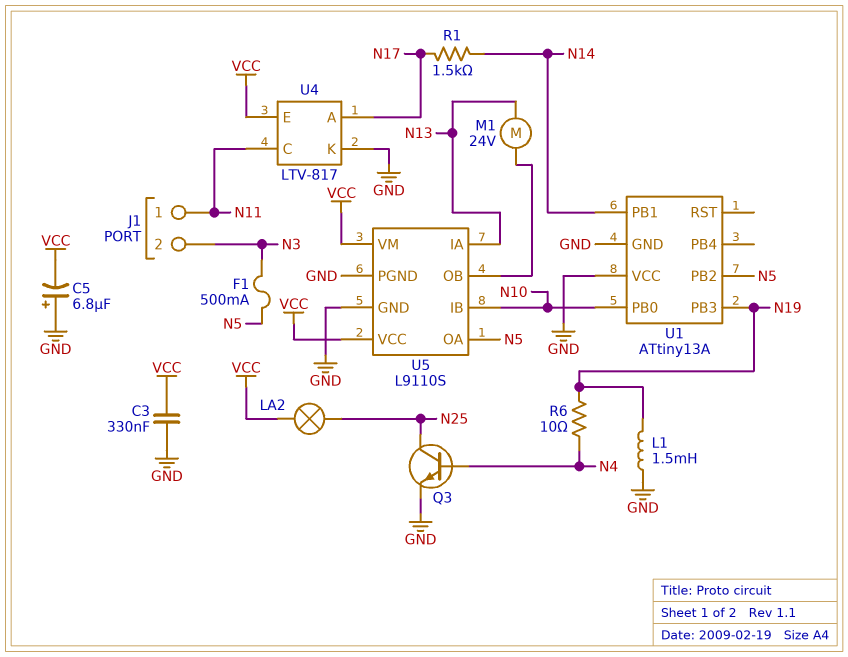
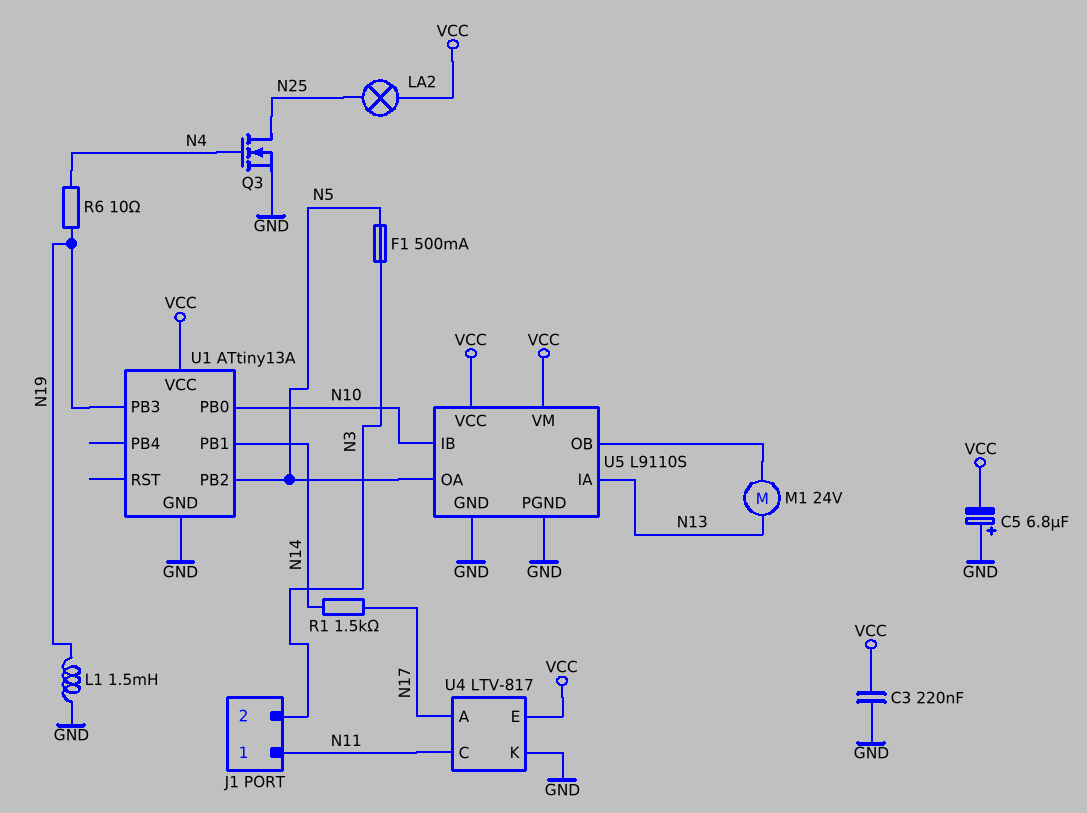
C3: 330nF (GND, VCC) -> 220nF (GND, VCC)
Q3: NPN (B N4, C N25, E GND) -> NMOS (G N4, D N25, S GND)
U1 pin VCC: GND -> VCC

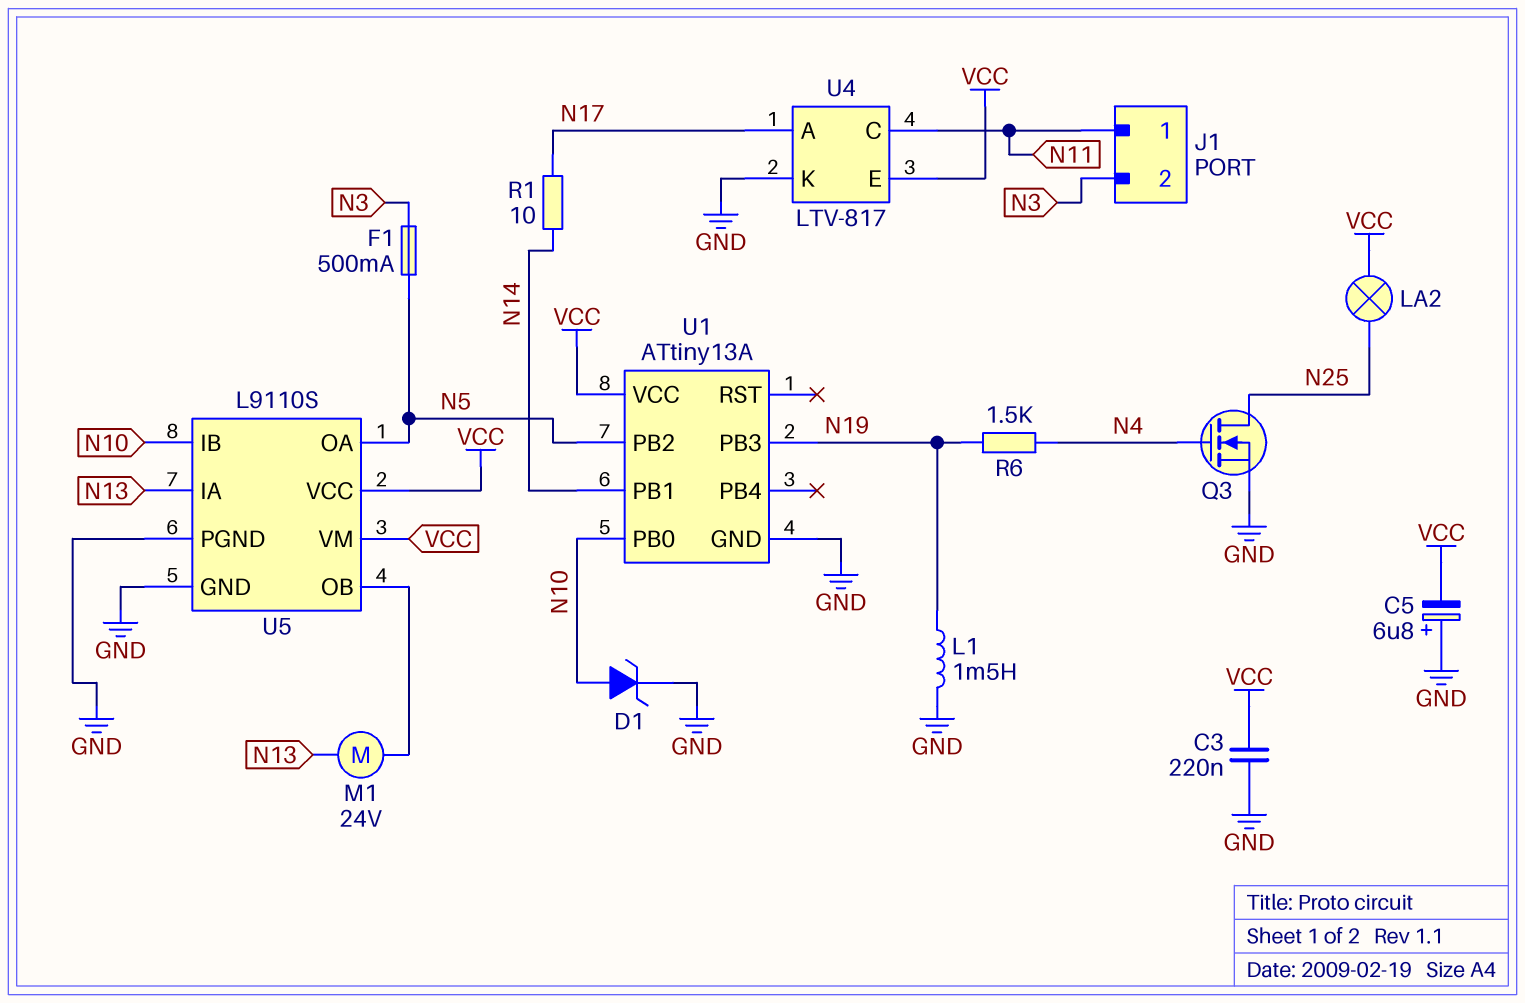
D1: none -> zener (A N10, K GND)
R1: 1.5k (N14, N17) -> 10 (N14, N17)
R6: 10 (N4, N19) -> 1.5k (N4, N19)

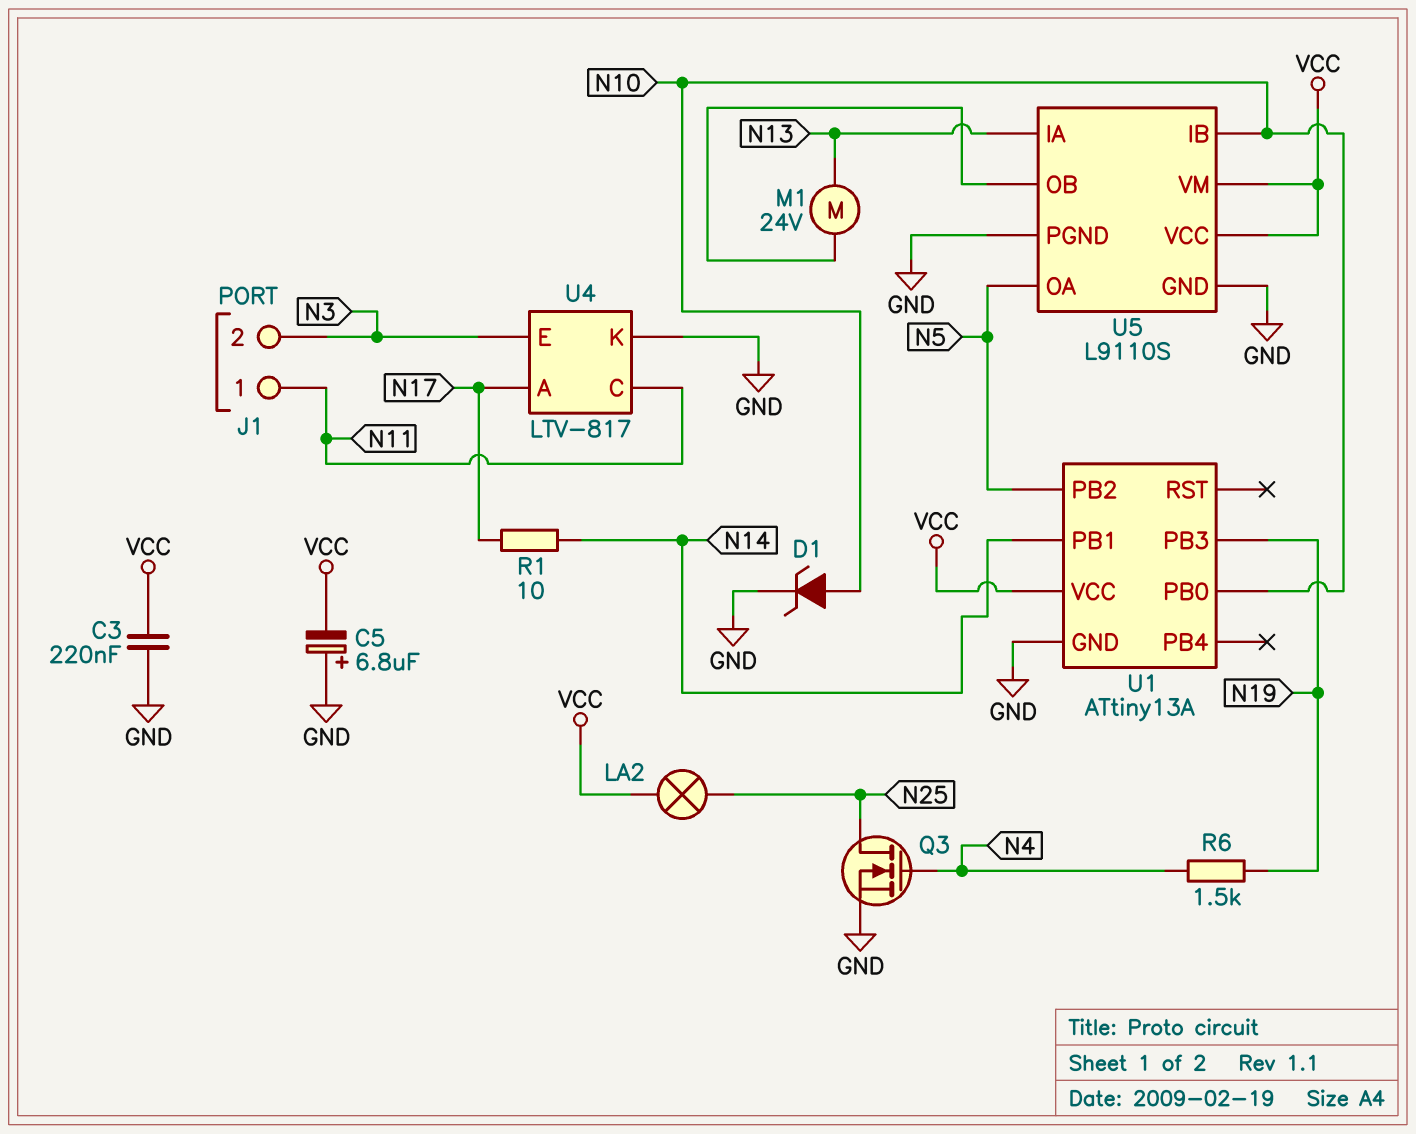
F1: 500mA (N3, N5) -> none
L1: 1.5mH (GND, N19) -> none
U4 pin E: VCC -> N3

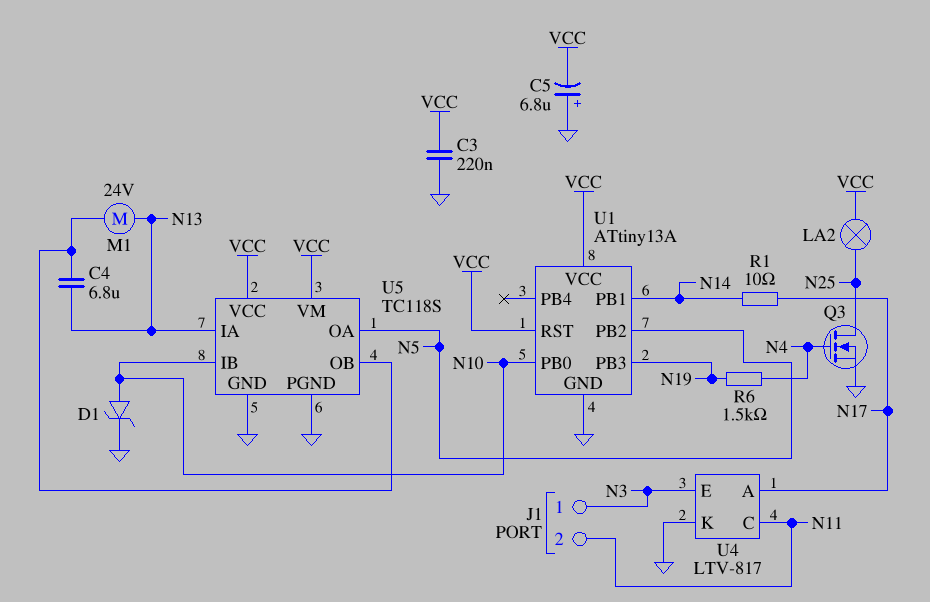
C4: none -> 6.8uF (N13, U5/OB)
J1 pin 1: N11 -> N3
J1 pin 2: N3 -> N11
U1 pin RST: none -> VCC
U5: L9110S -> TC118S

